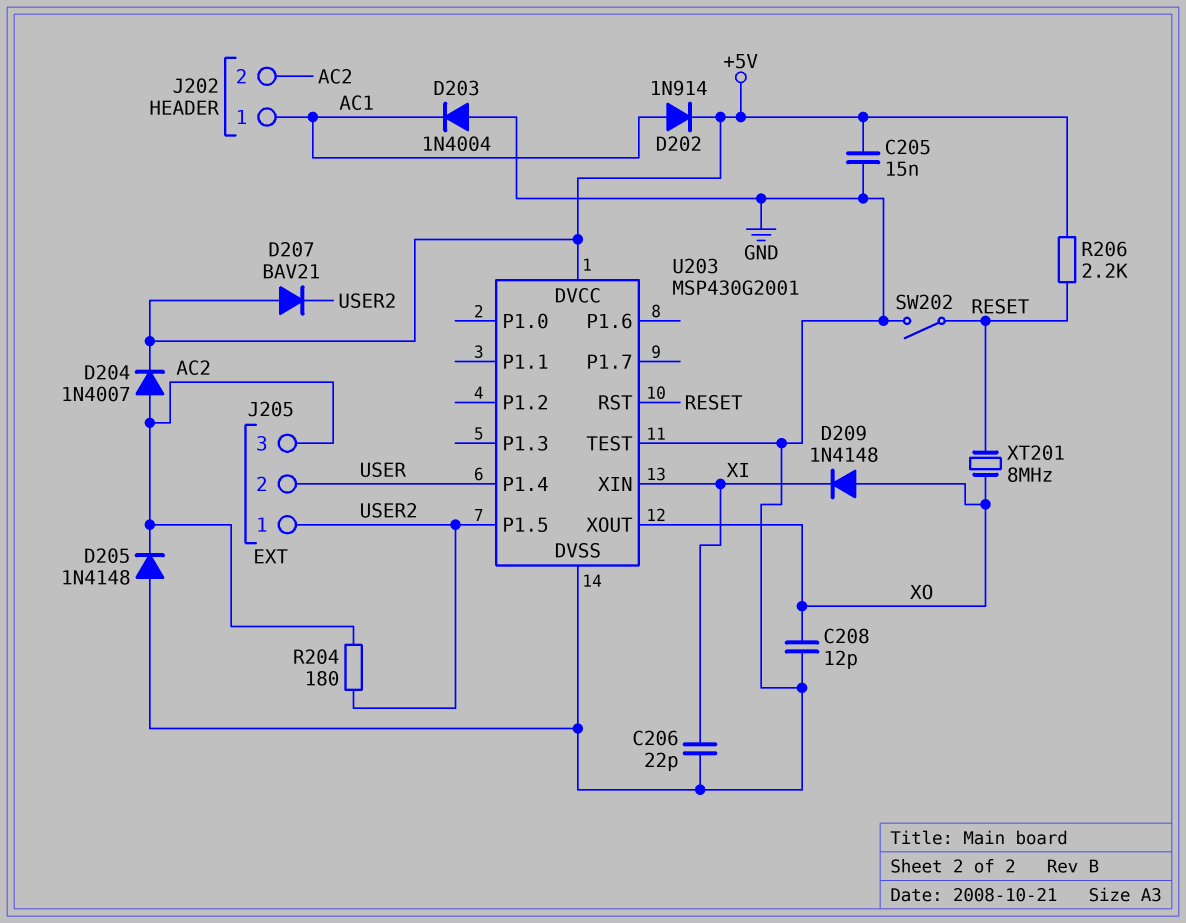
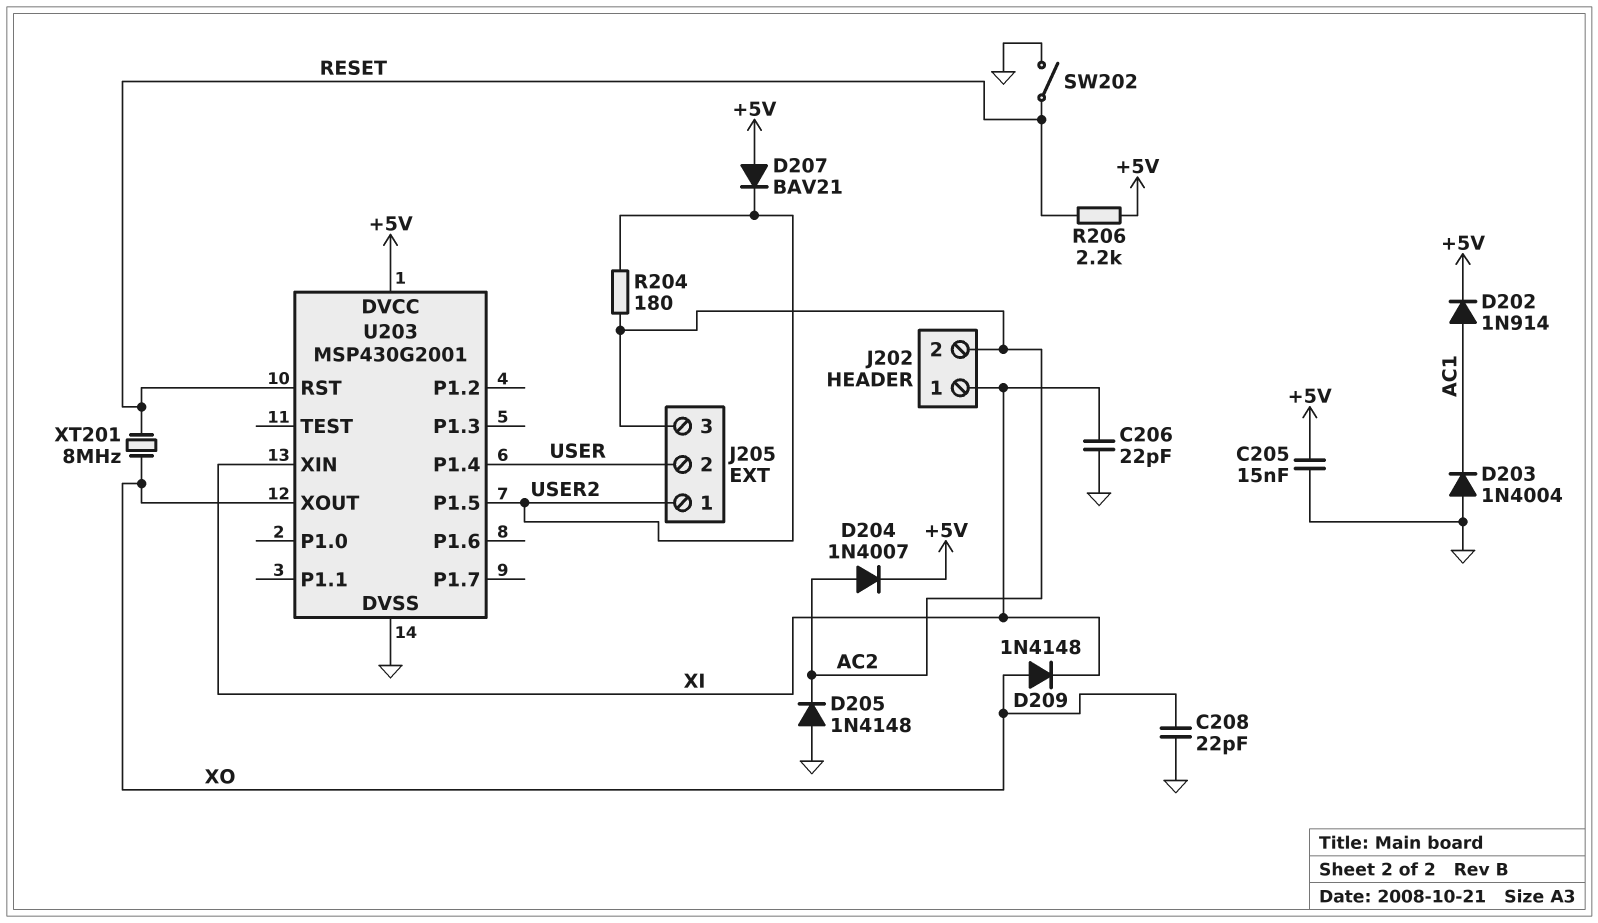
C208: 12pF (GND, XO) -> 22pF (GND, XO)
J202 pin 1: AC1 -> XI
U203 pin TEST: GND -> none

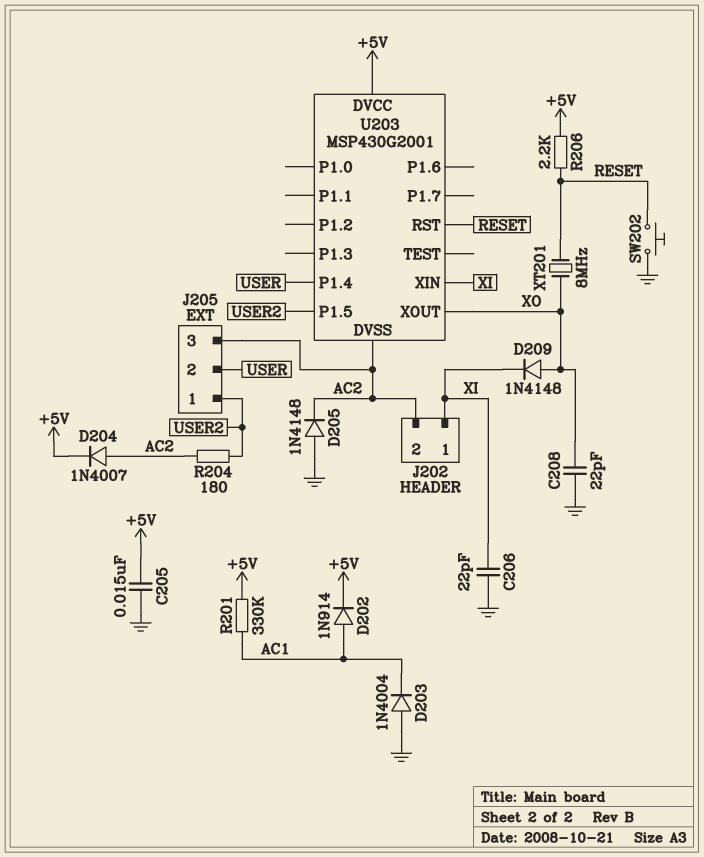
D207: diode BAV21 (A +5V, K USER2) -> none
R201: none -> 330k (+5V, AC1)
SW202: switch (GND, RESET) -> button (GND, RESET)
U203 pin DVSS: GND -> AC2

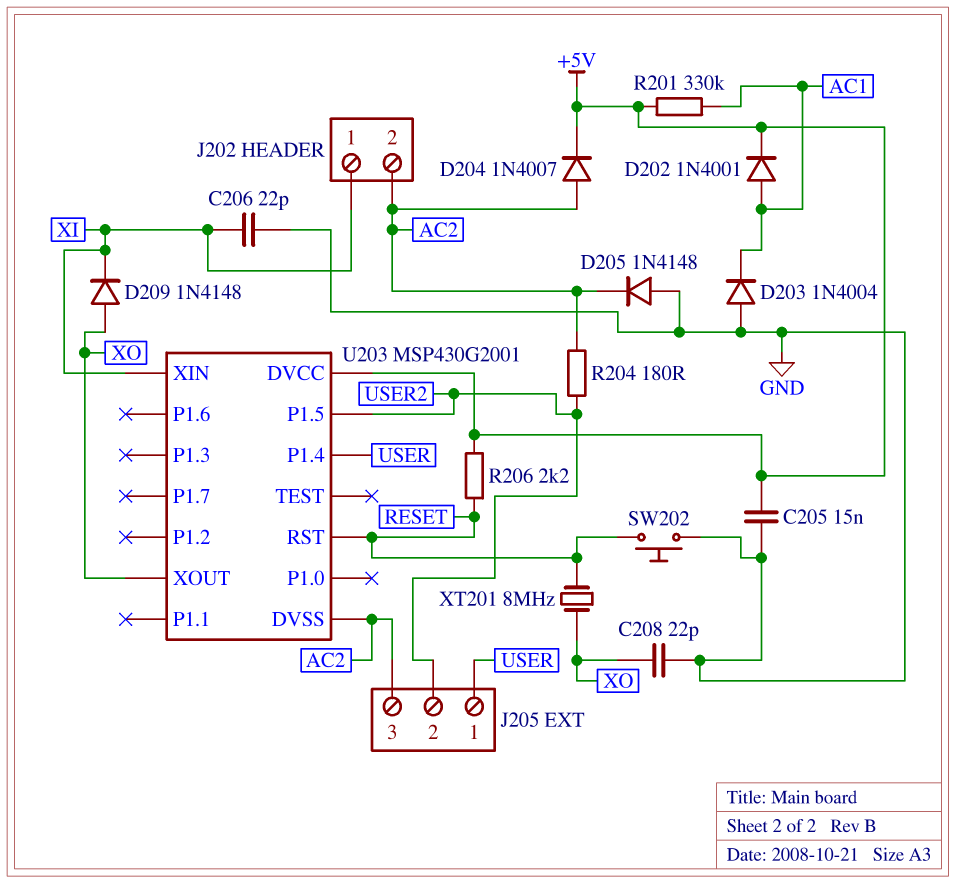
D202: diode 1N914 (A AC1, K +5V) -> diode 1N4001 (A AC1, K +5V)
J205 pin 1: USER2 -> USER
J205 pin 2: USER -> USER2

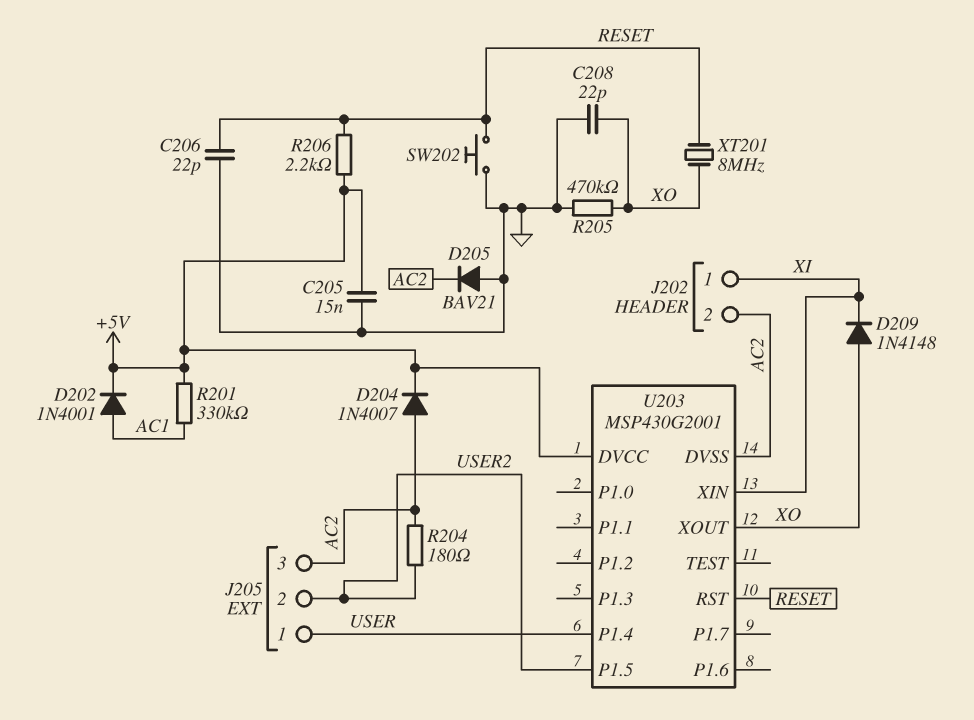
C206: 22pF (GND, XI) -> 22pF (GND, RESET)
D203: diode 1N4004 (A GND, K AC1) -> none
D205: diode 1N4148 (A GND, K AC2) -> diode BAV21 (A GND, K AC2)
R205: none -> 470k (GND, XO)

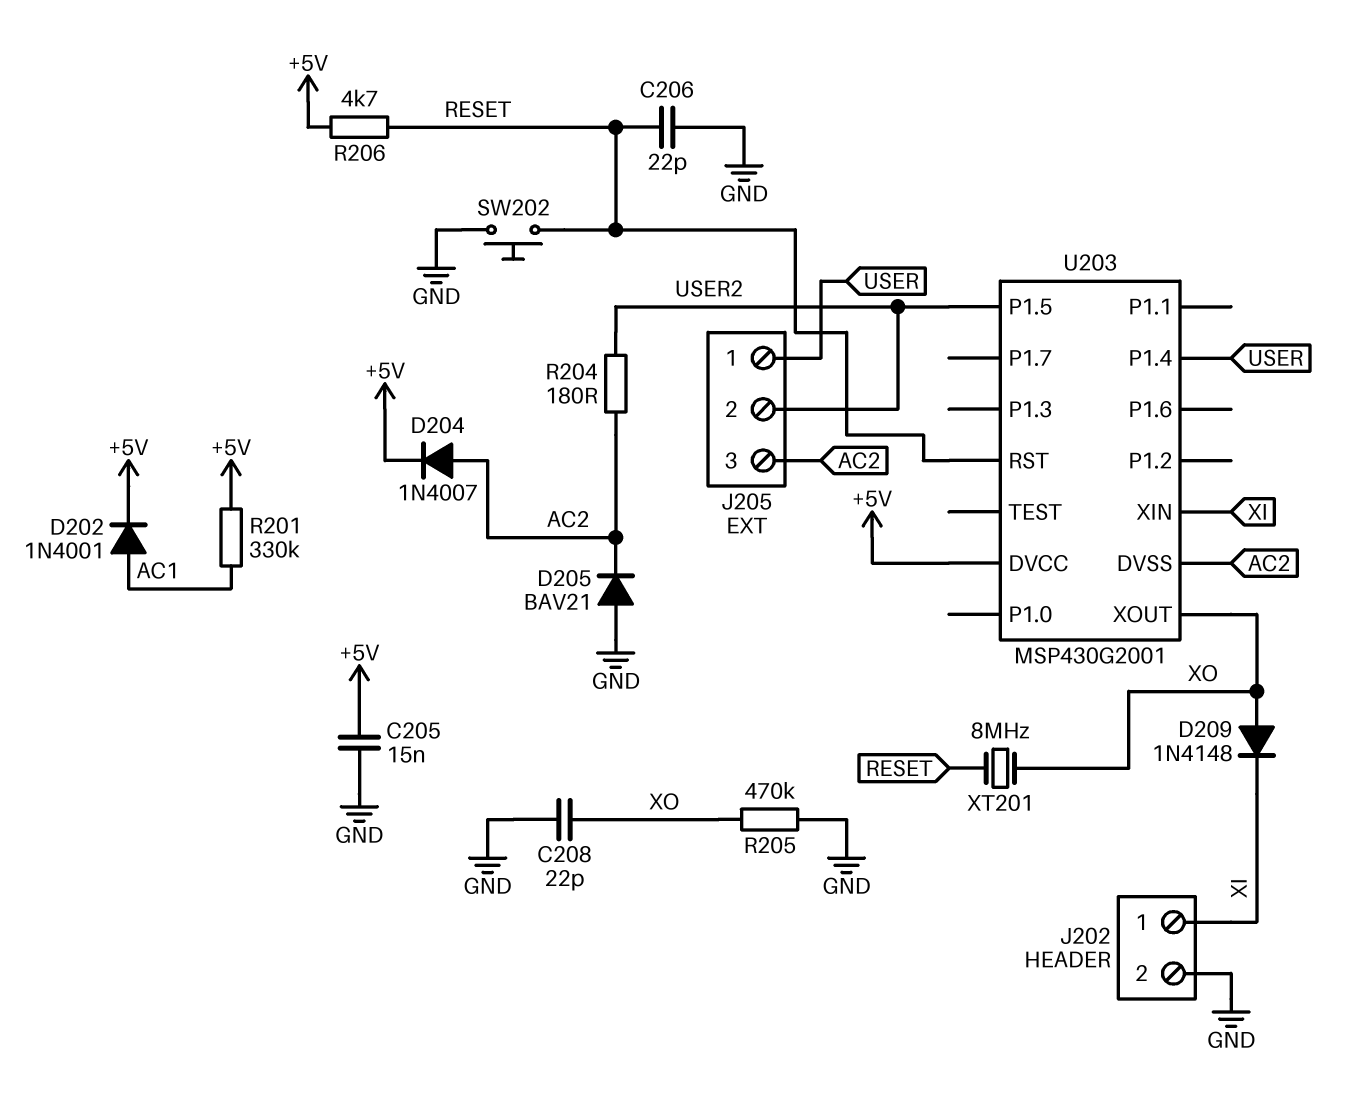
J202 pin 2: AC2 -> GND
R206: 2.2k (+5V, RESET) -> 4.7k (+5V, RESET)

